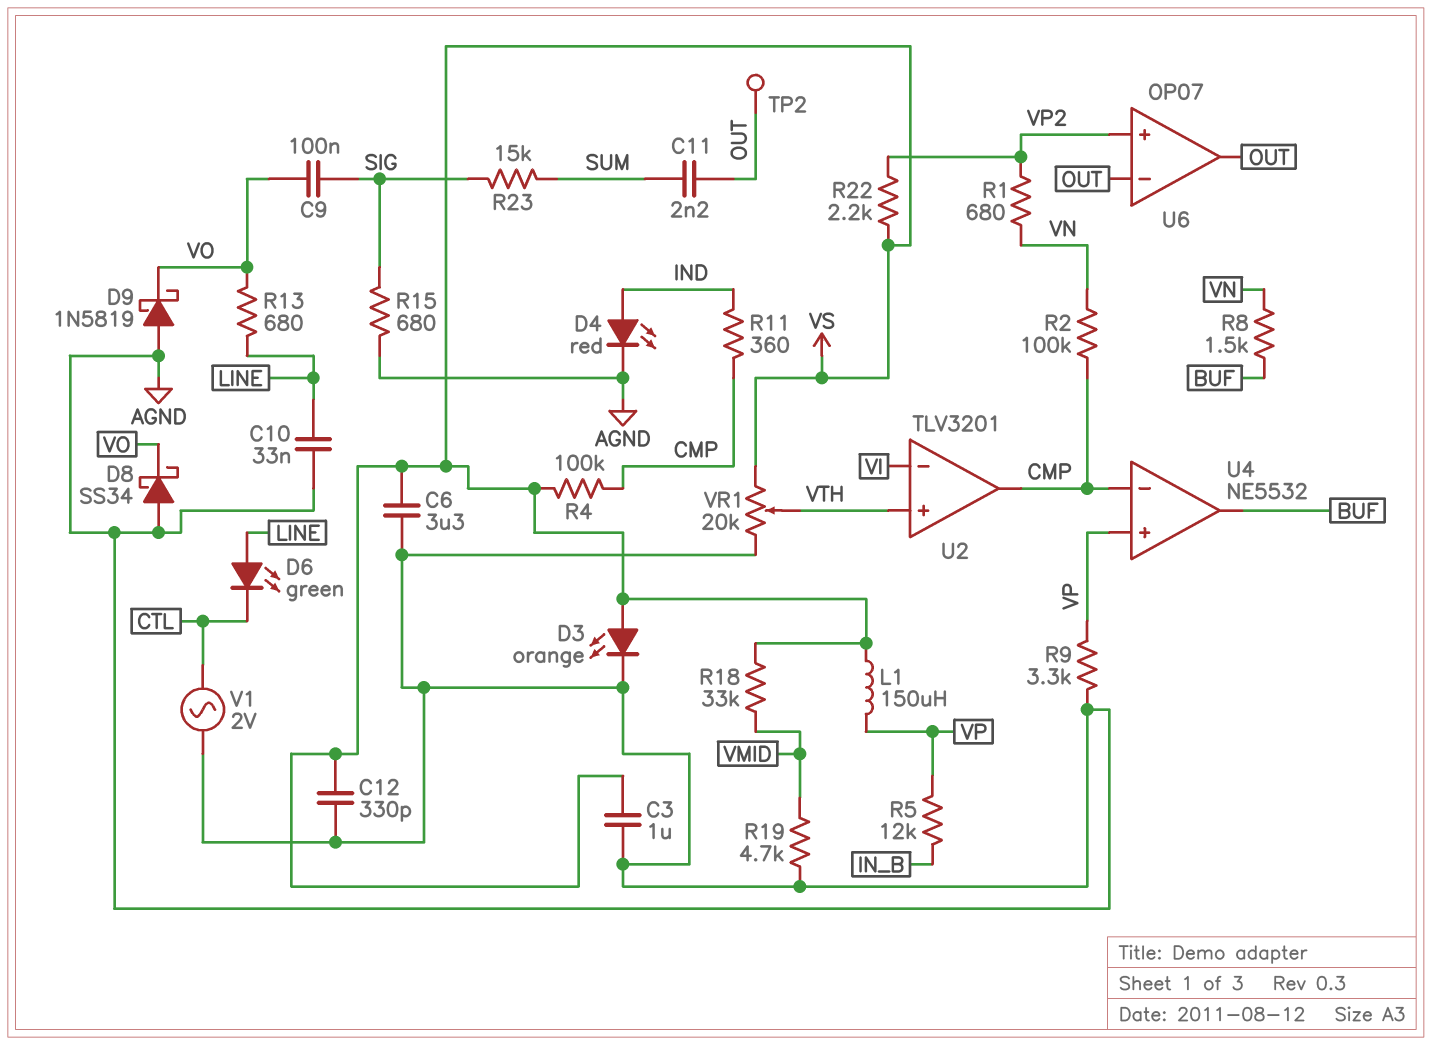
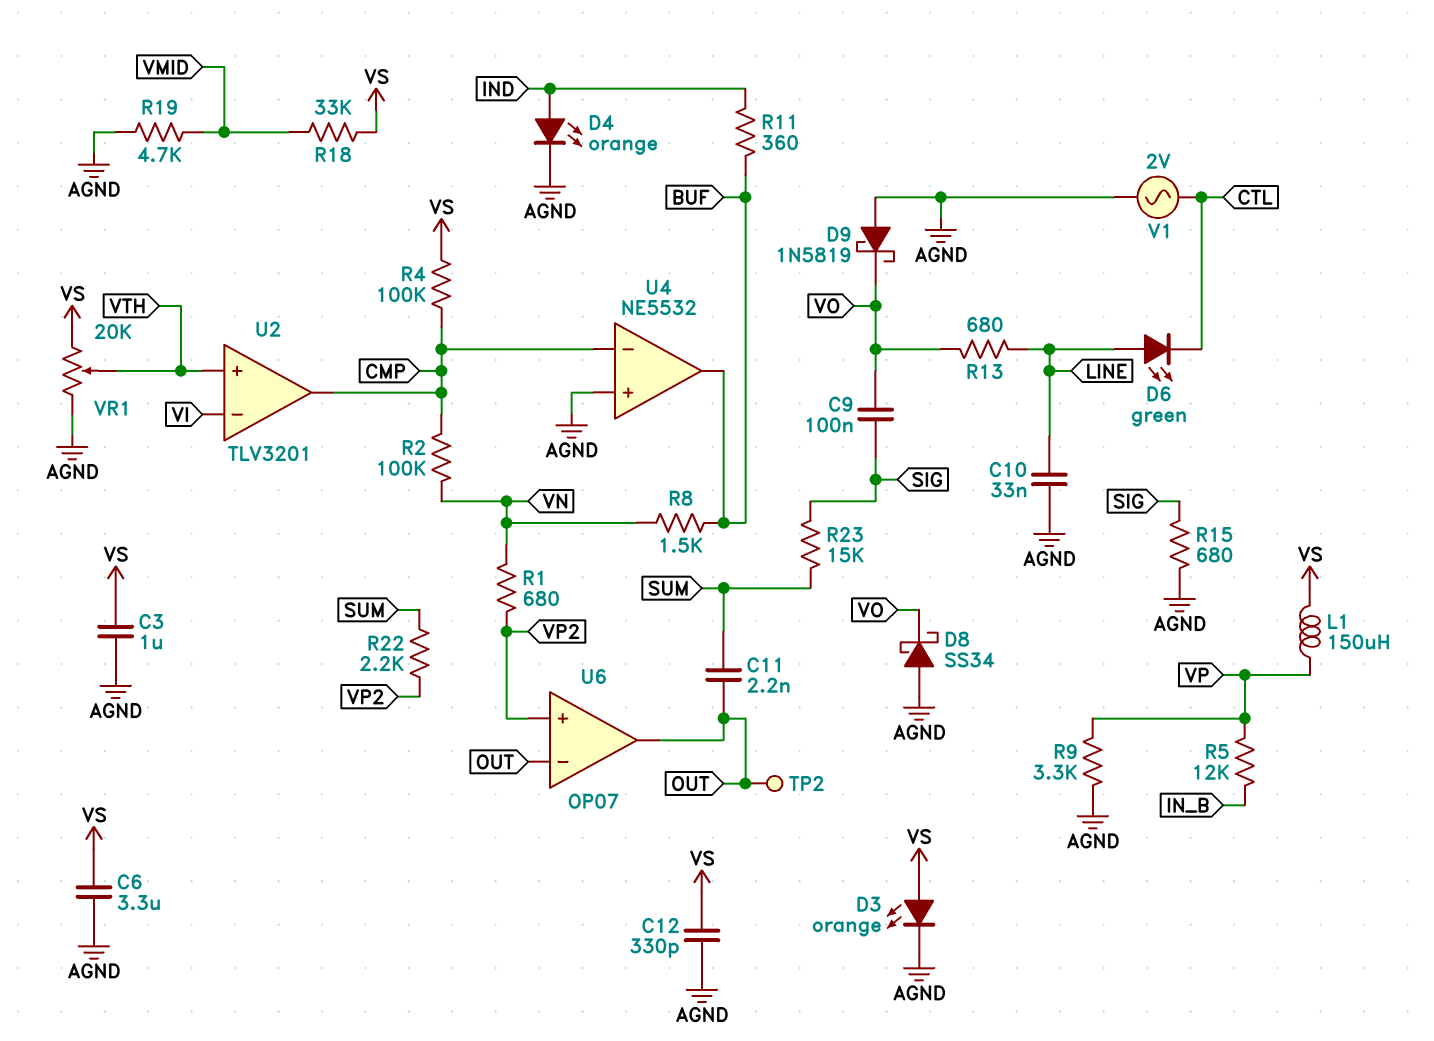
D4: LED red (A IND, K AGND) -> LED orange (A IND, K AGND)
R11: 360 (CMP, IND) -> 360 (BUF, IND)
R22: 2.2k (VP2, VS) -> 2.2k (SUM, VP2)
U4 pin in+: VP -> AGND

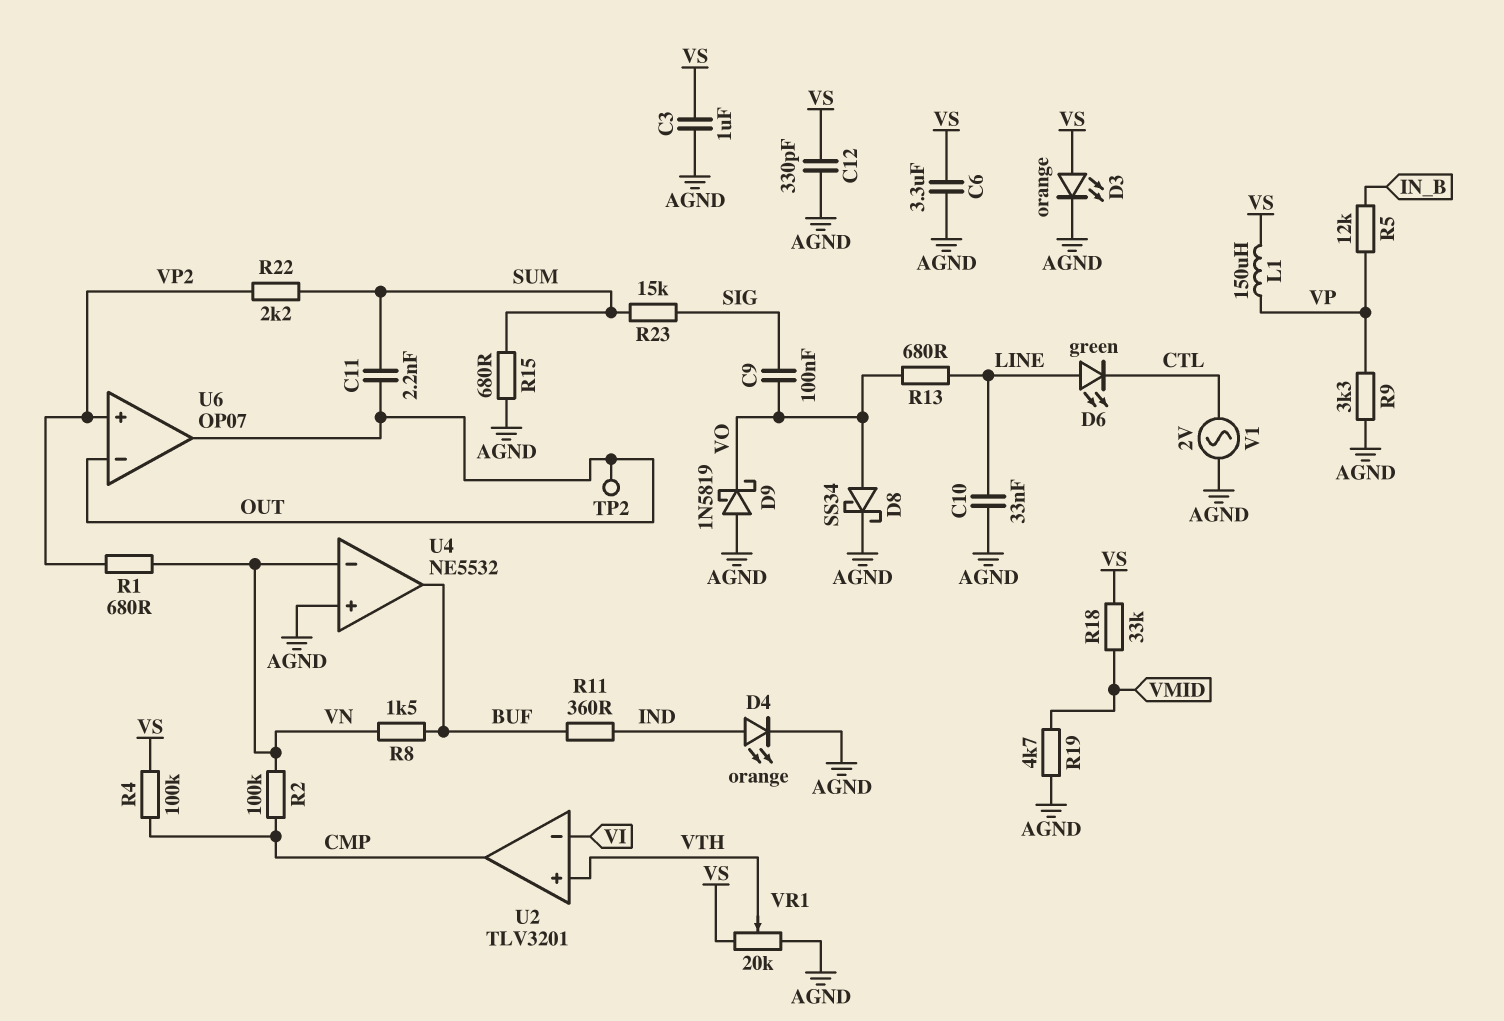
D8: schottky SS34 (A AGND, K VO) -> schottky SS34 (A VO, K AGND)
R15: 680 (AGND, SIG) -> 680 (AGND, SUM)
U4 pin in-: CMP -> VN

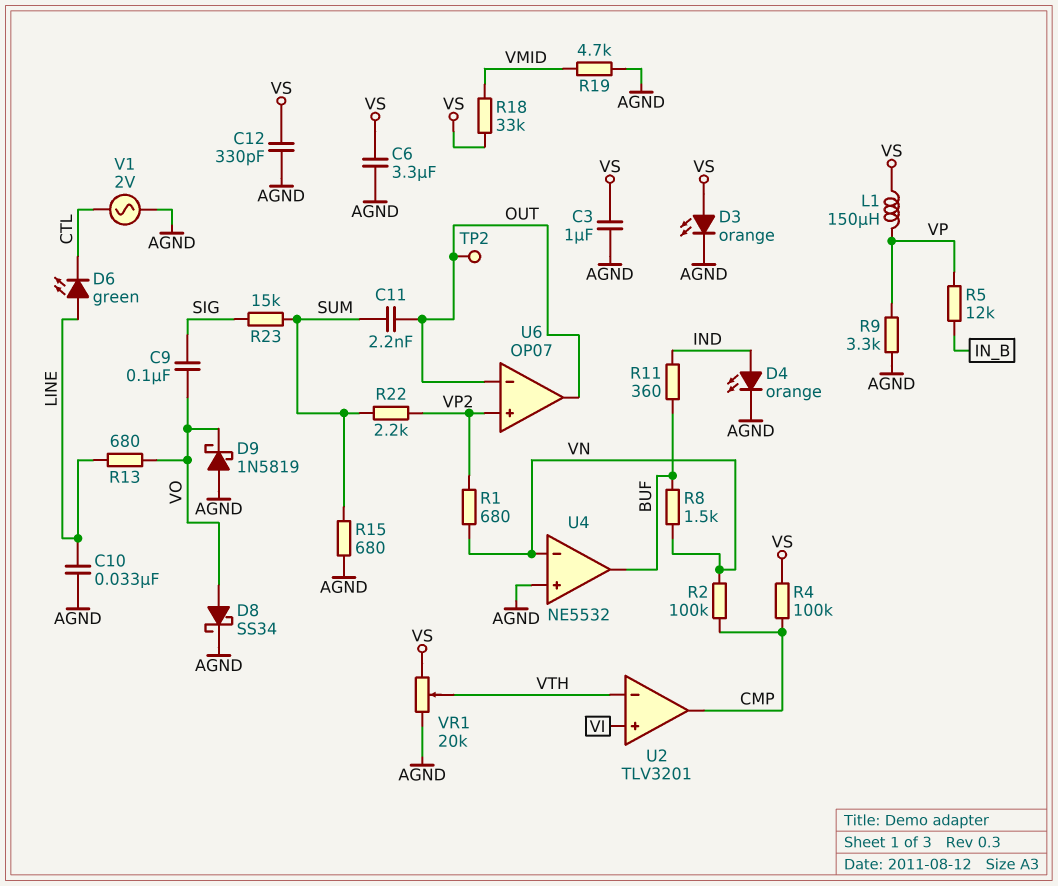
U2 pin in+: VTH -> VI
U2 pin in-: VI -> VTH

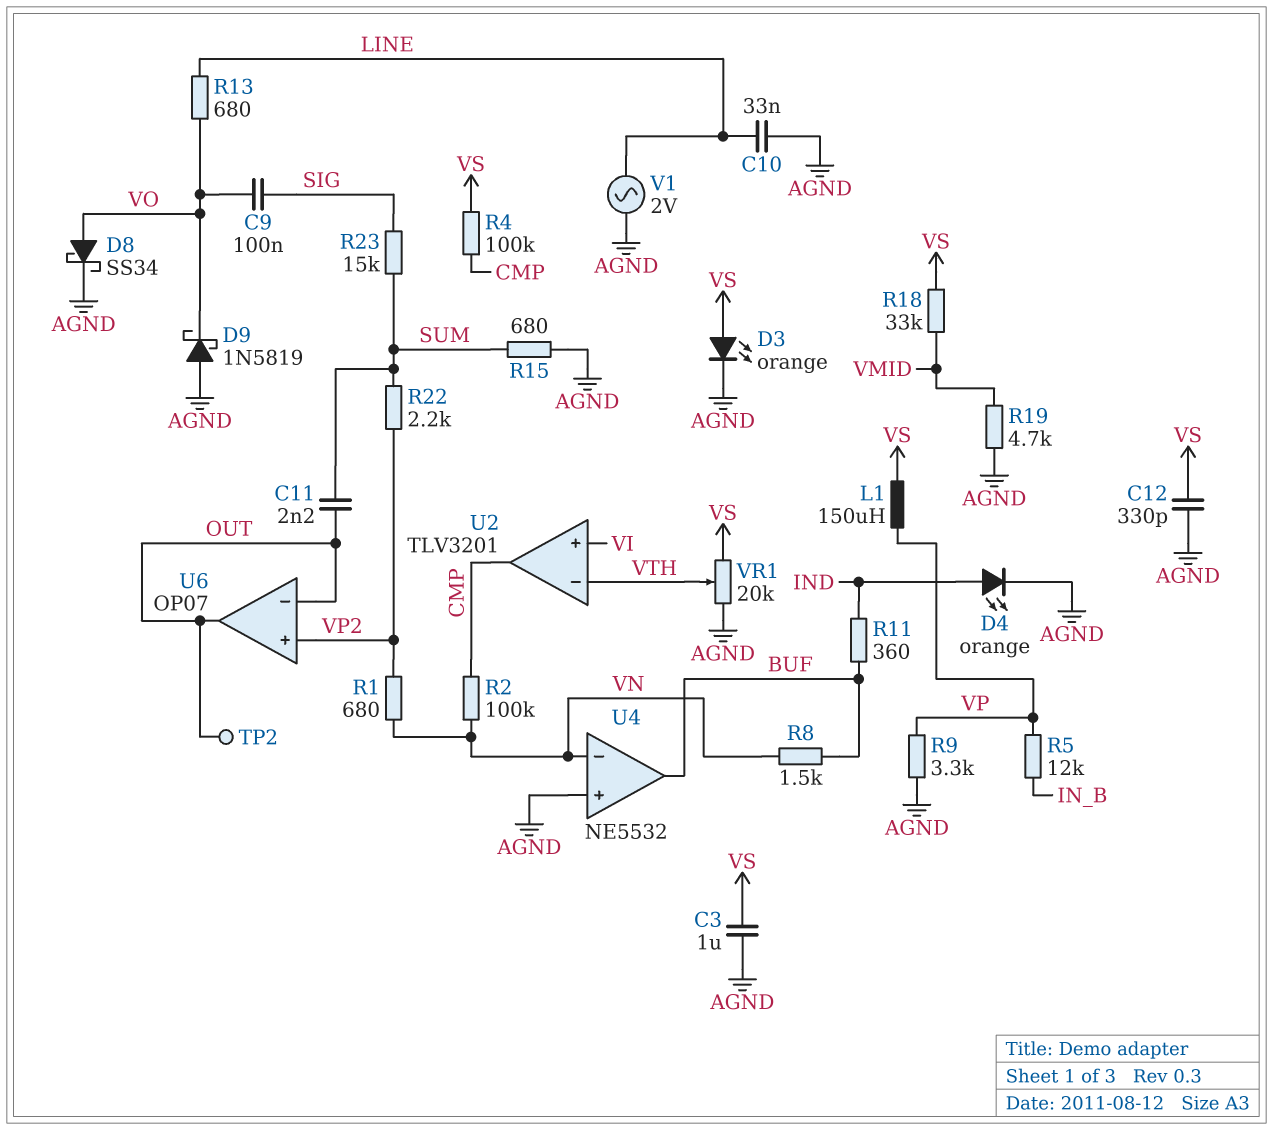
C6: 3.3uF (AGND, VS) -> none
D6: LED green (A LINE, K CTL) -> none
V1: AC 2V (AGND, CTL) -> AC 2V (AGND, LINE)

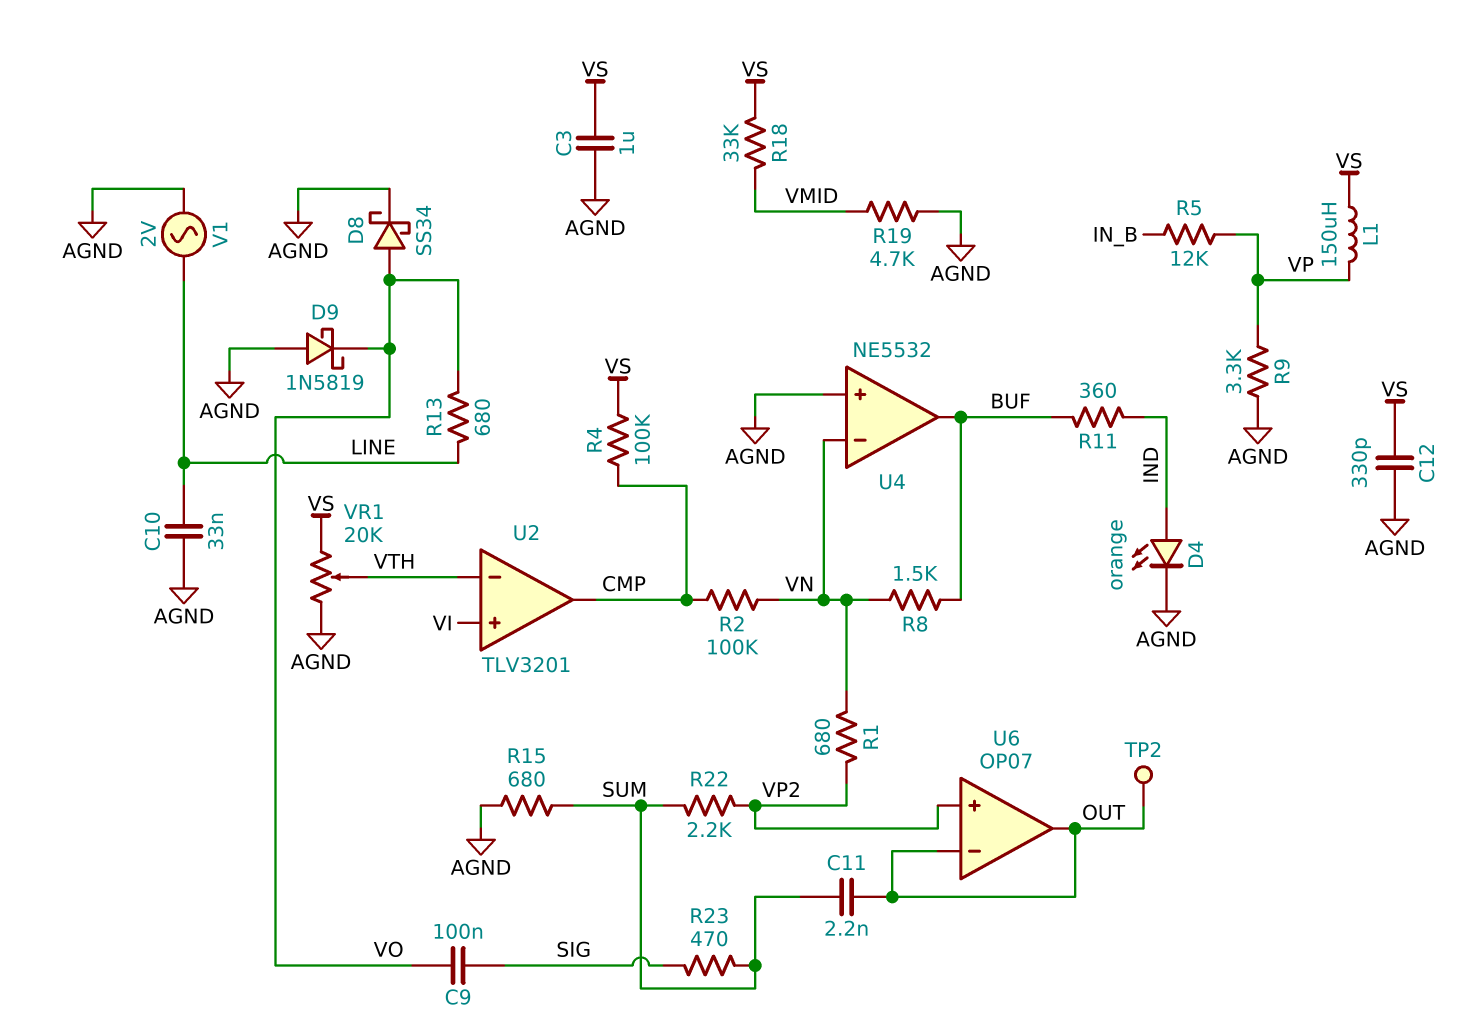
D3: LED orange (A VS, K AGND) -> none
R23: 15k (SIG, SUM) -> 470 (SIG, SUM)

